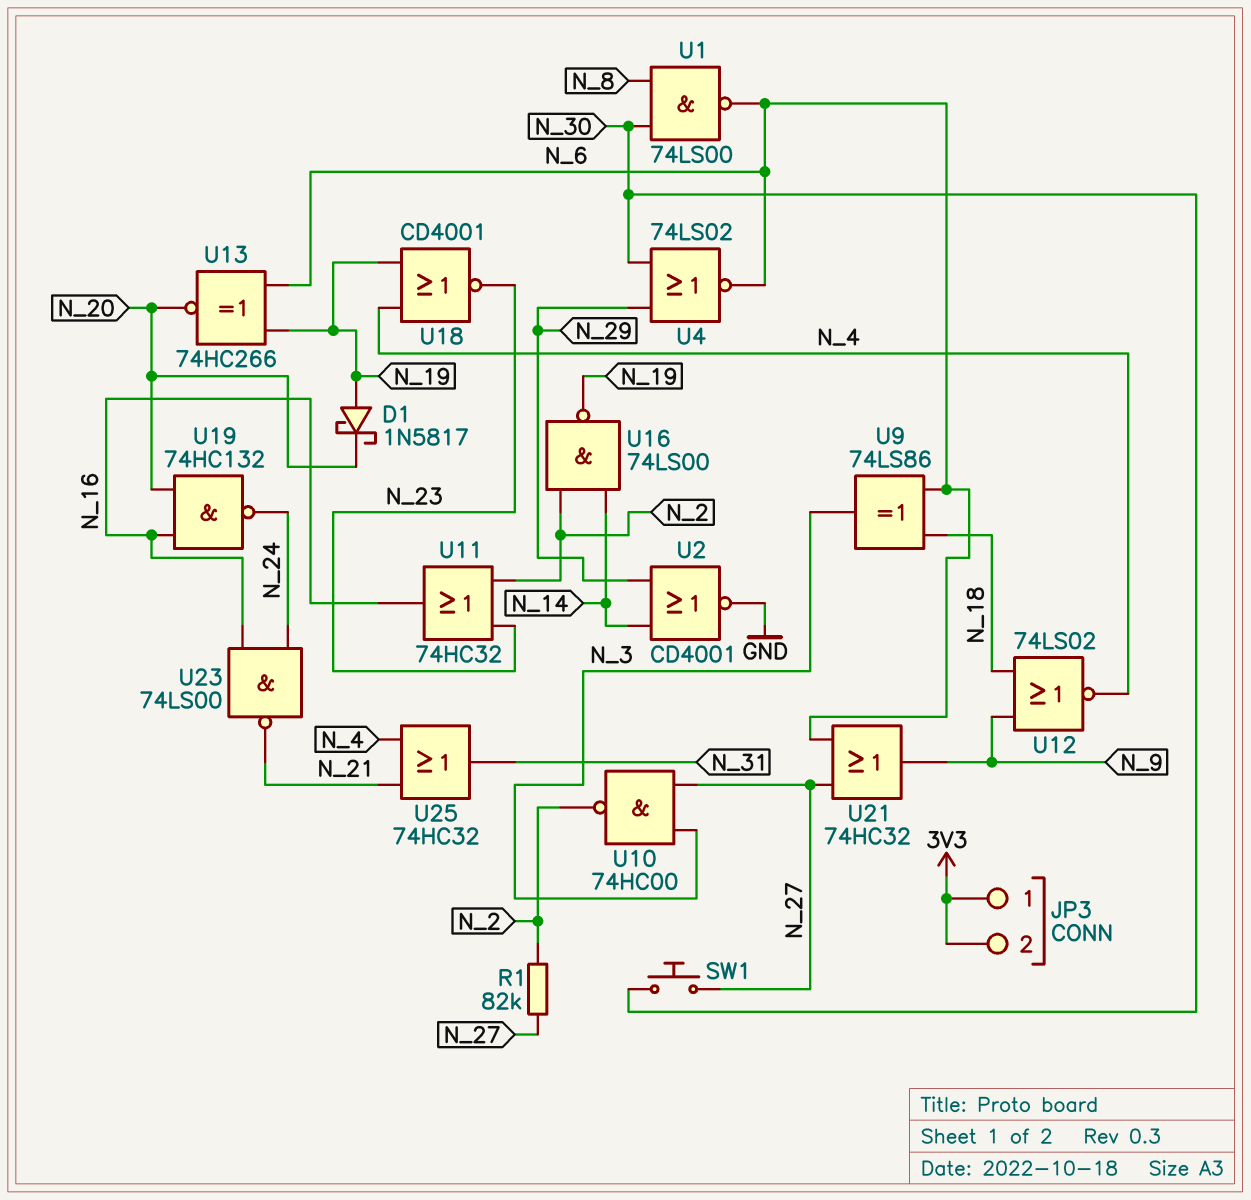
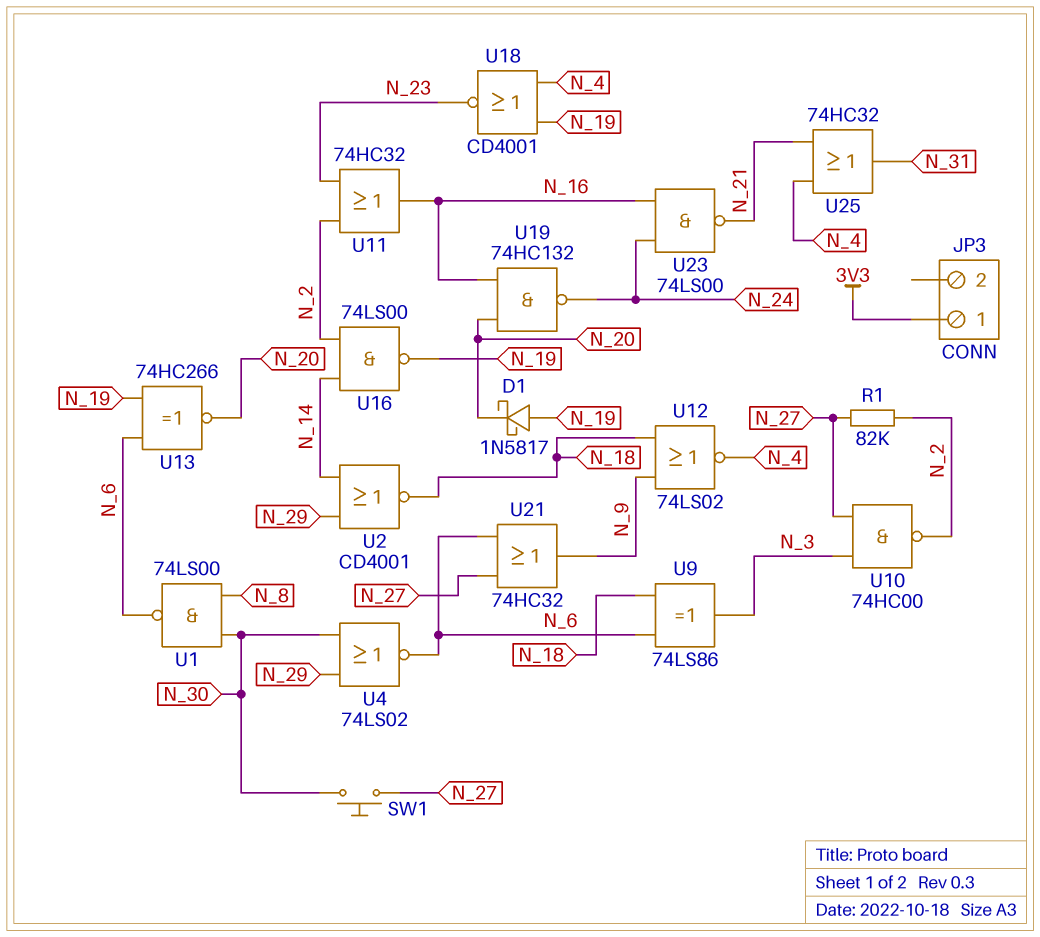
JP3 pin 2: 3V3 -> none
U2: NOR CD4001 (in N_14, in N_29, out GND) -> NOR CD4001 (in N_14, in N_29, out N_18)

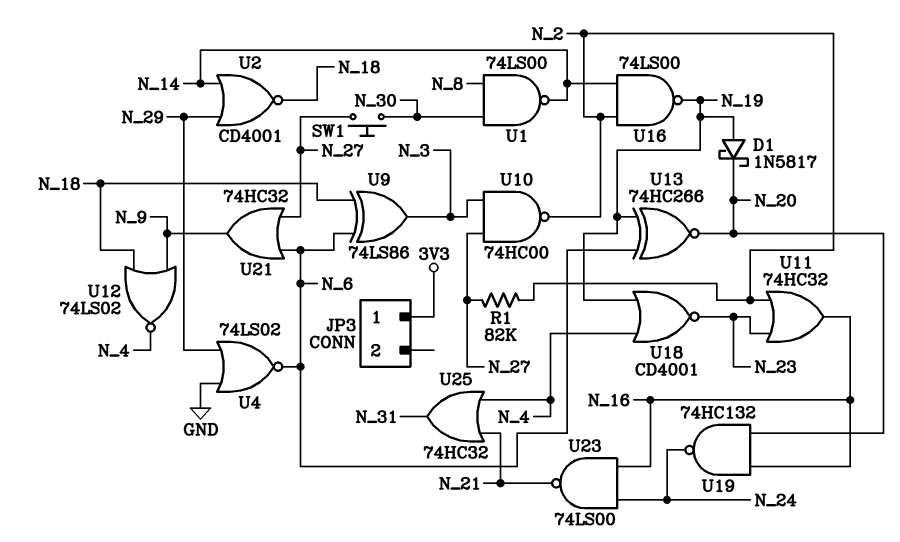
U1: NAND 74LS00 (in N_8, in N_30, out N_6) -> NAND 74LS00 (in N_8, in N_30, out N_14)
U4: NOR 74LS02 (in N_29, in N_30, out N_6) -> NOR 74LS02 (in GND, in N_29, out N_6)

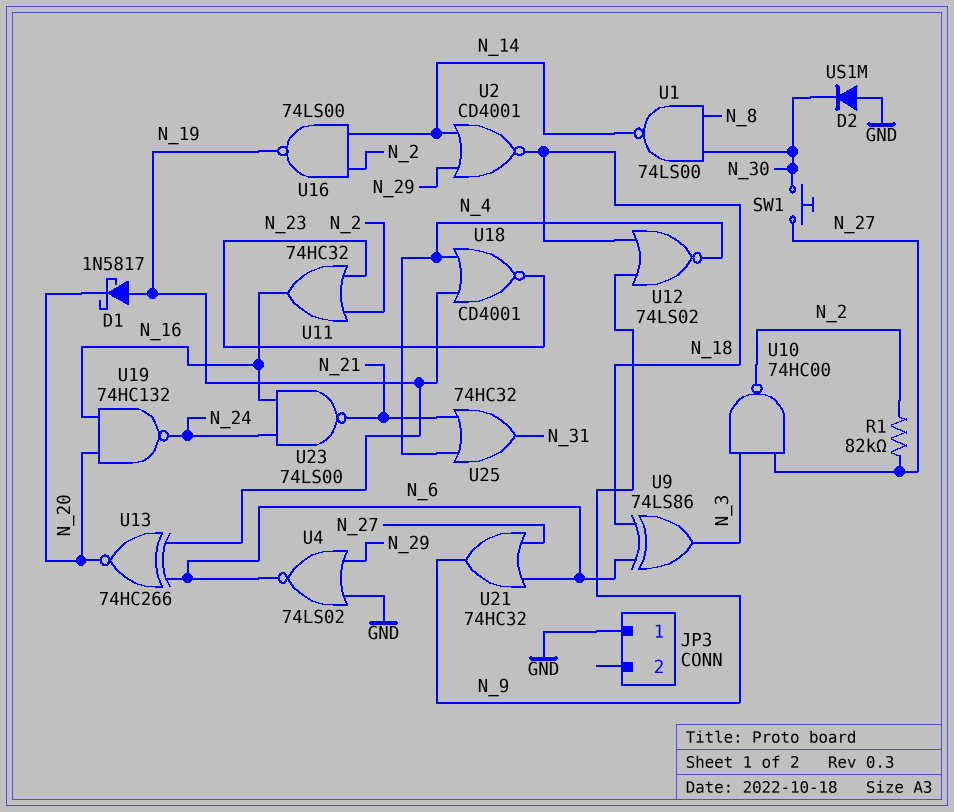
D2: none -> diode US1M (A GND, K N_30)
JP3 pin 1: 3V3 -> GND

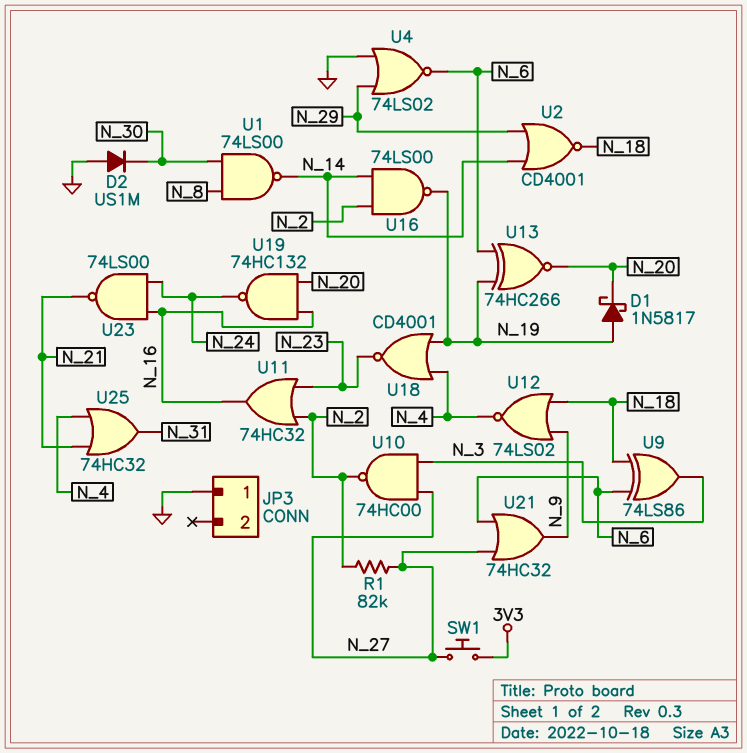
SW1: button (N_27, N_30) -> button (3V3, N_27)

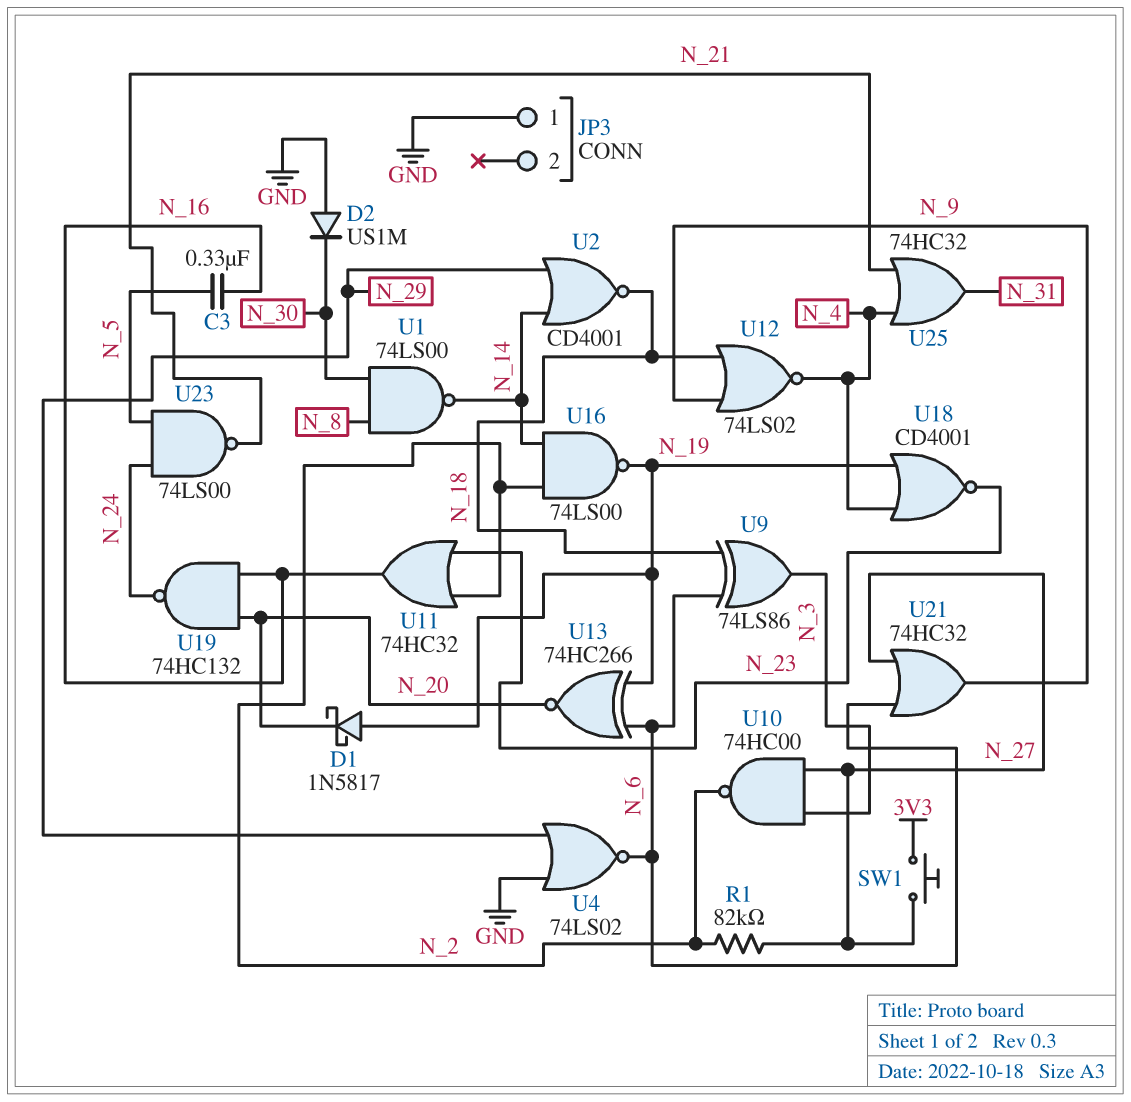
C3: none -> 330nF (N_5, N_16)
U23: NAND 74LS00 (in N_16, in N_24, out N_21) -> NAND 74LS00 (in N_5, in N_24, out N_21)

